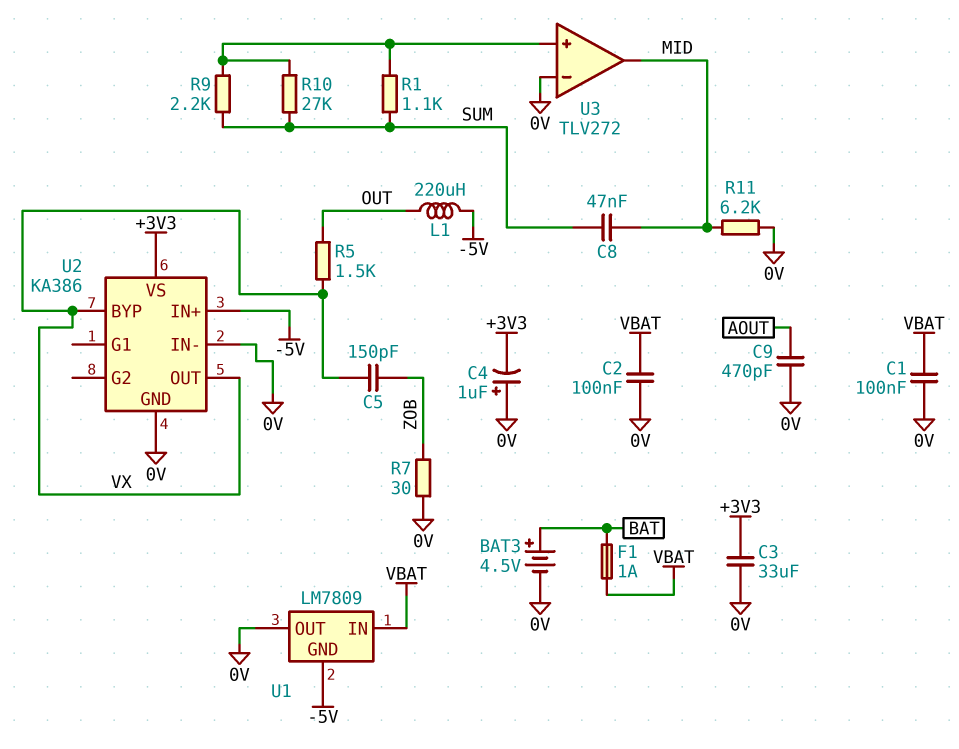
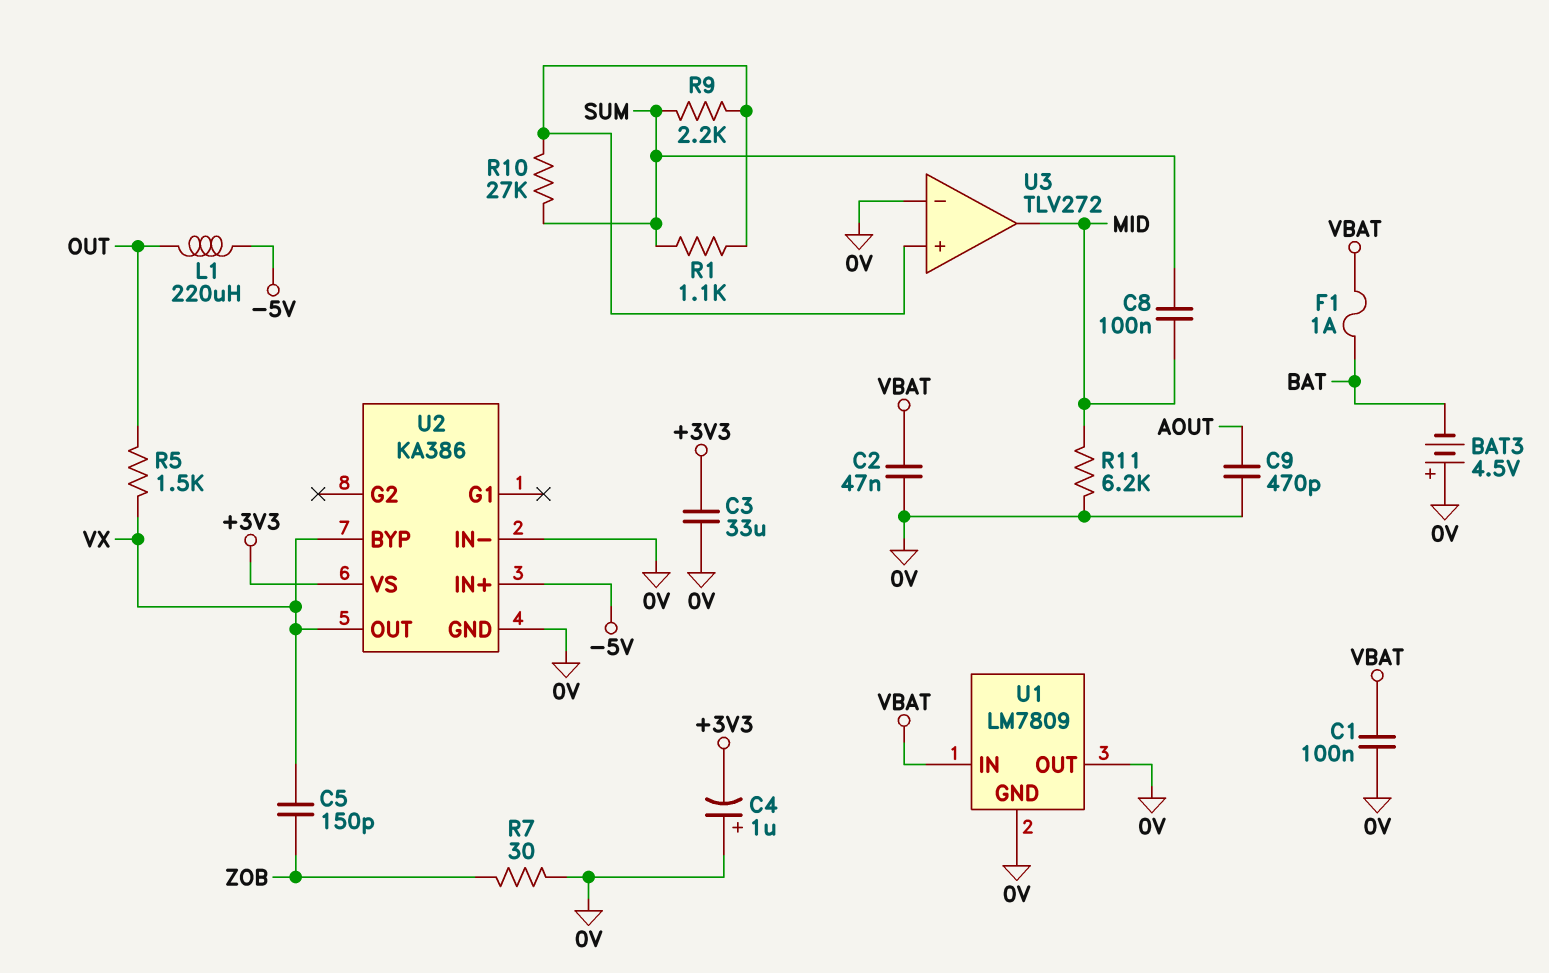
BAT3: 4.5V (plus BAT, minus 0V) -> 4.5V (plus 0V, minus BAT)
C2: 100nF (0V, VBAT) -> 47nF (0V, VBAT)
C8: 47nF (MID, SUM) -> 100nF (MID, SUM)
U1 pin GND: -5V -> 0V

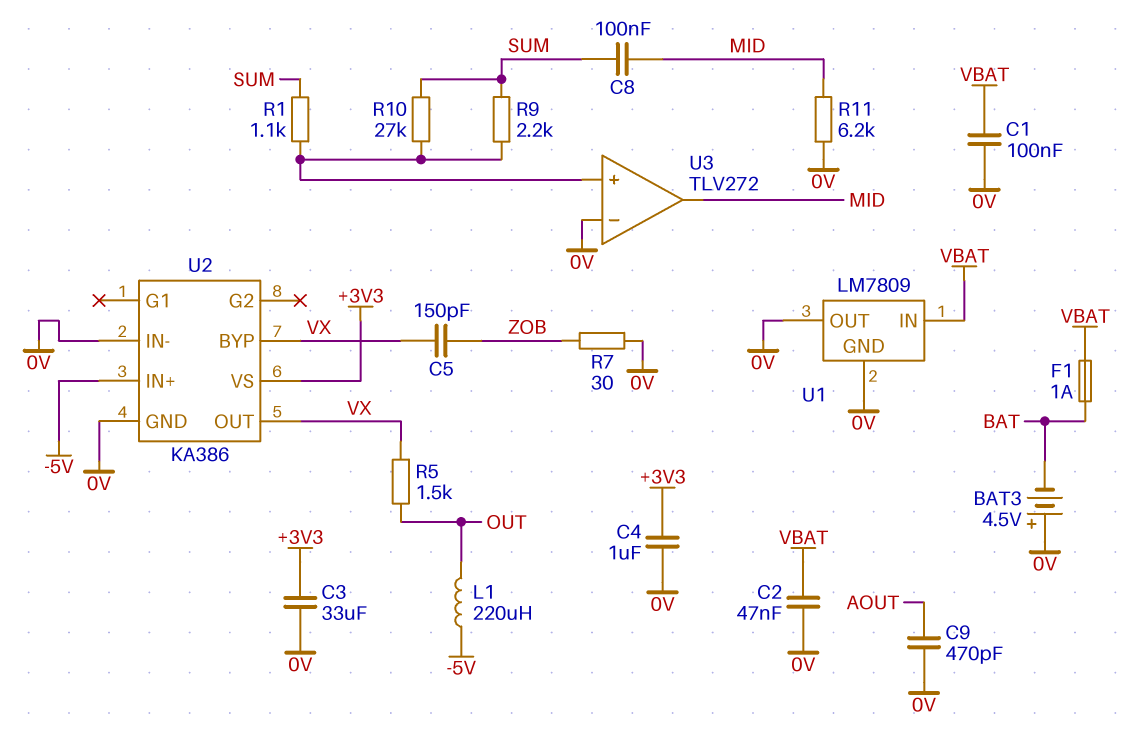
C4: 1uF (plus 0V, minus +3V3) -> 1uF (+3V3, 0V)

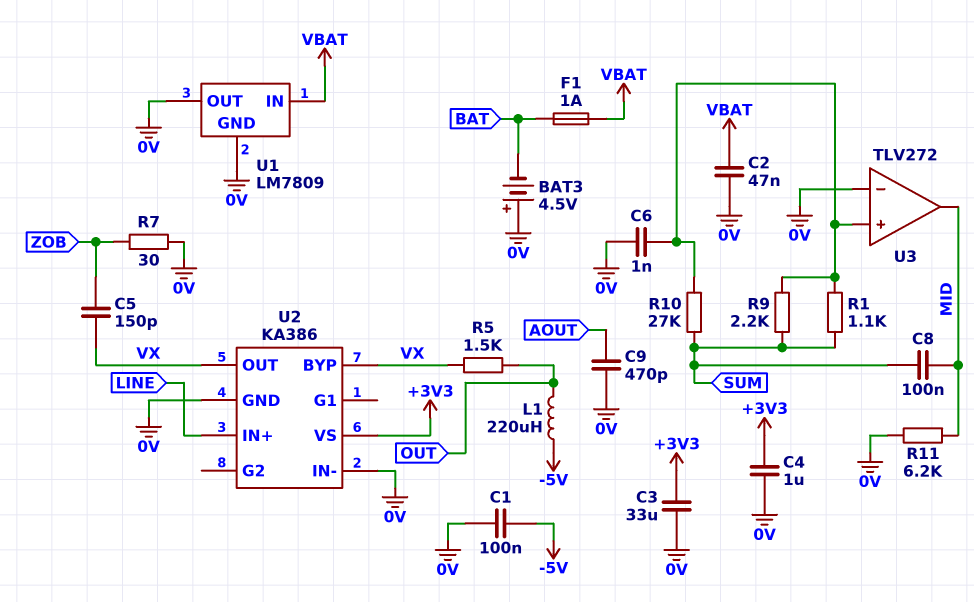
C1: 100nF (0V, VBAT) -> 100nF (-5V, 0V)
C6: none -> 1nF (0V, U3/in+)
U2 pin IN+: -5V -> LINE

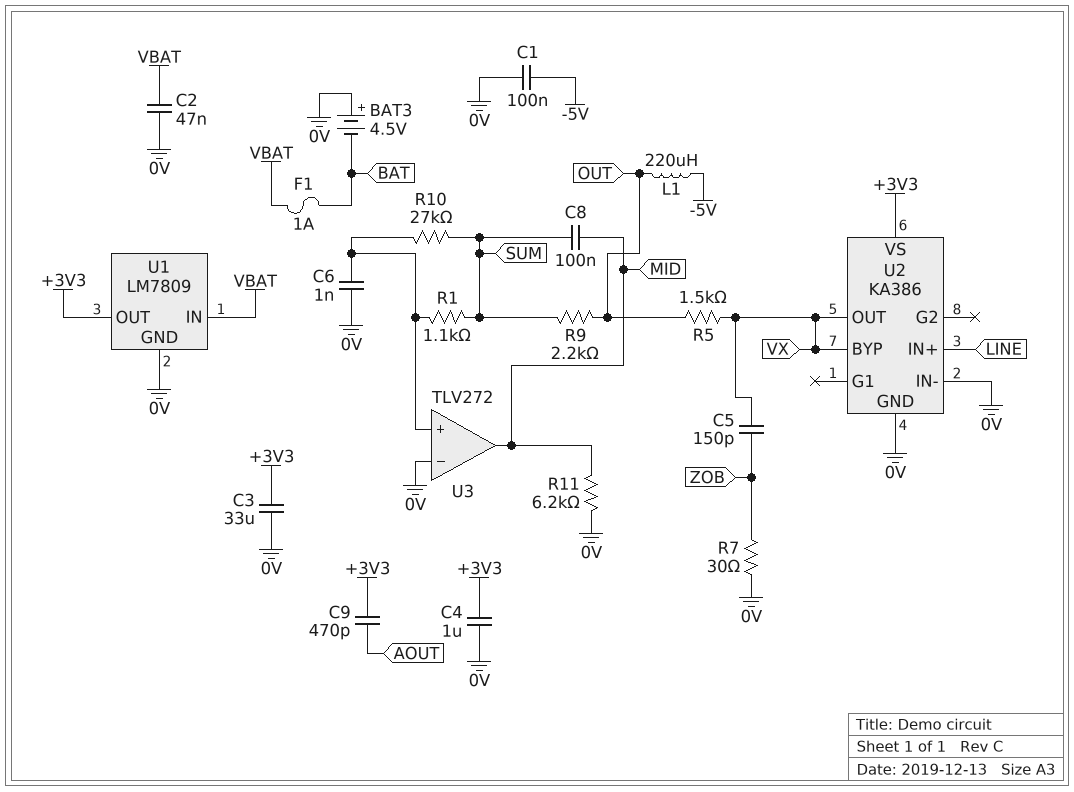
C9: 470pF (0V, AOUT) -> 470pF (+3V3, AOUT)
R9: 2.2k (SUM, U3/in+) -> 2.2k (OUT, SUM)
U1 pin OUT: 0V -> +3V3

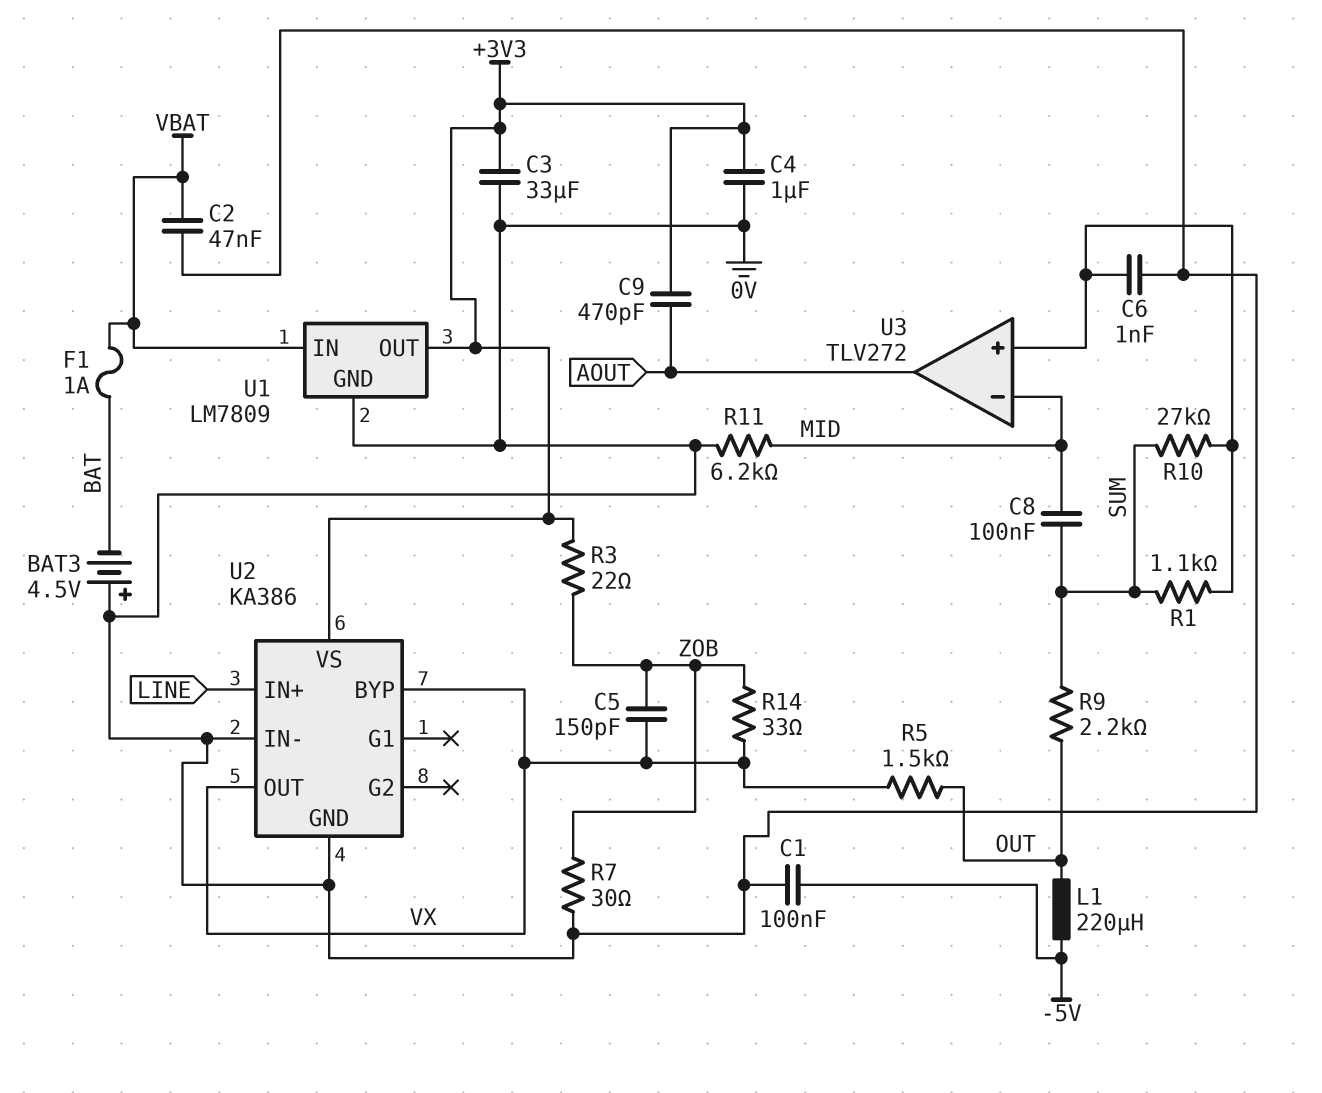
R3: none -> 22 (+3V3, ZOB)
R14: none -> 33 (VX, ZOB)
U3 pin in-: 0V -> MID
U3 pin out: MID -> AOUT

